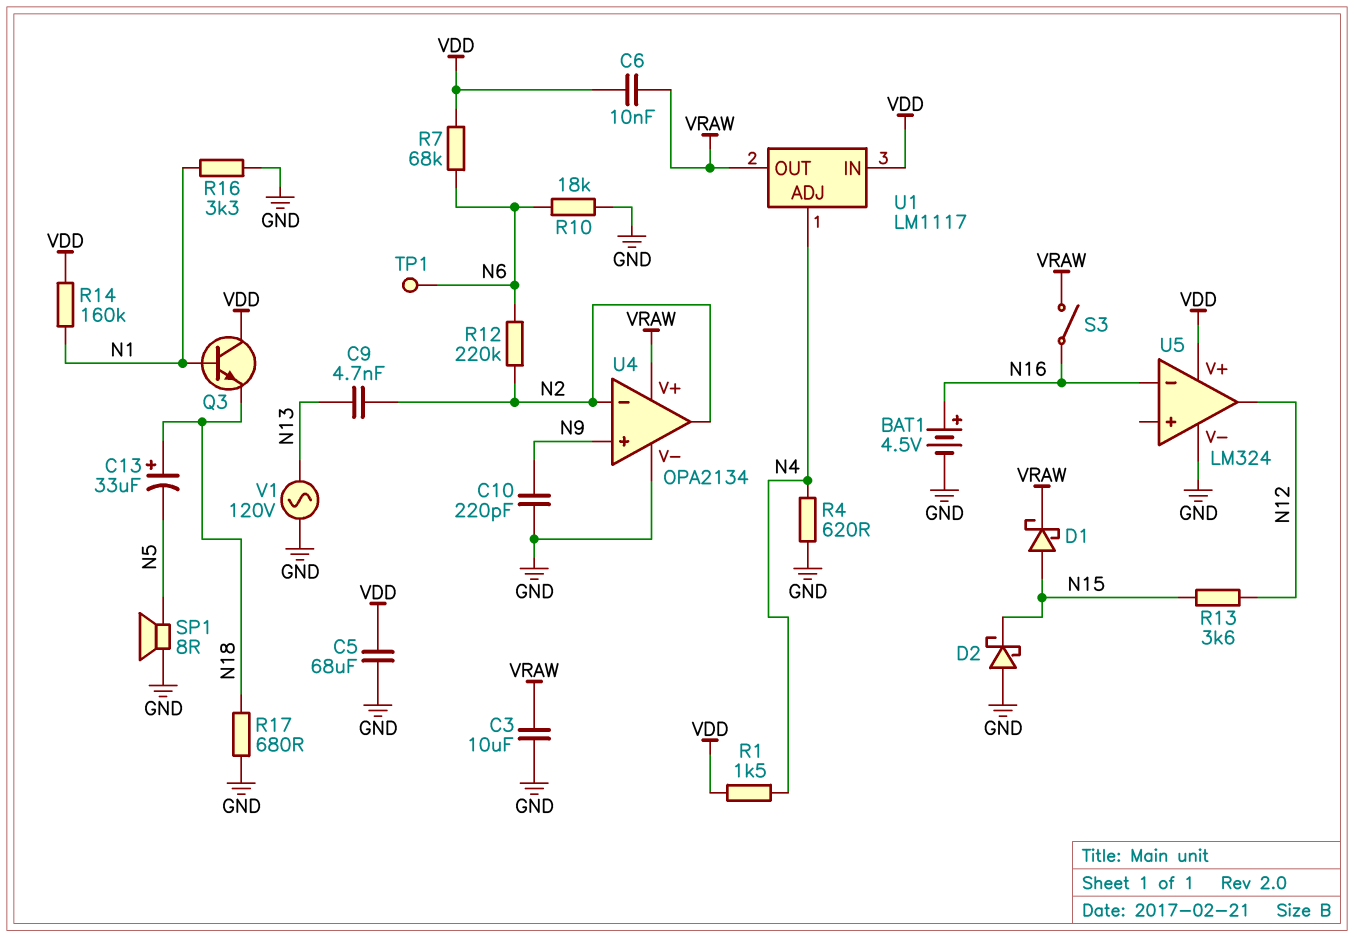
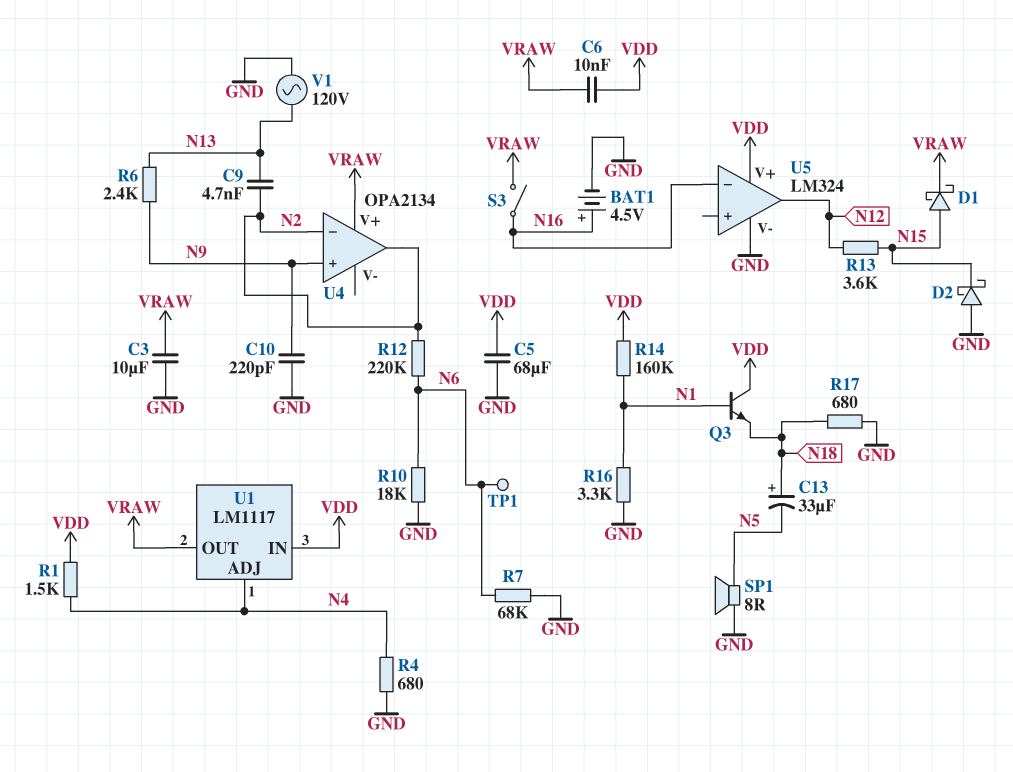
R4: 620 (GND, N4) -> 680 (GND, N4)
R6: none -> 2.4k (N9, N13)
R7: 68k (N6, VDD) -> 68k (GND, N6)
U4 pin V-: GND -> none

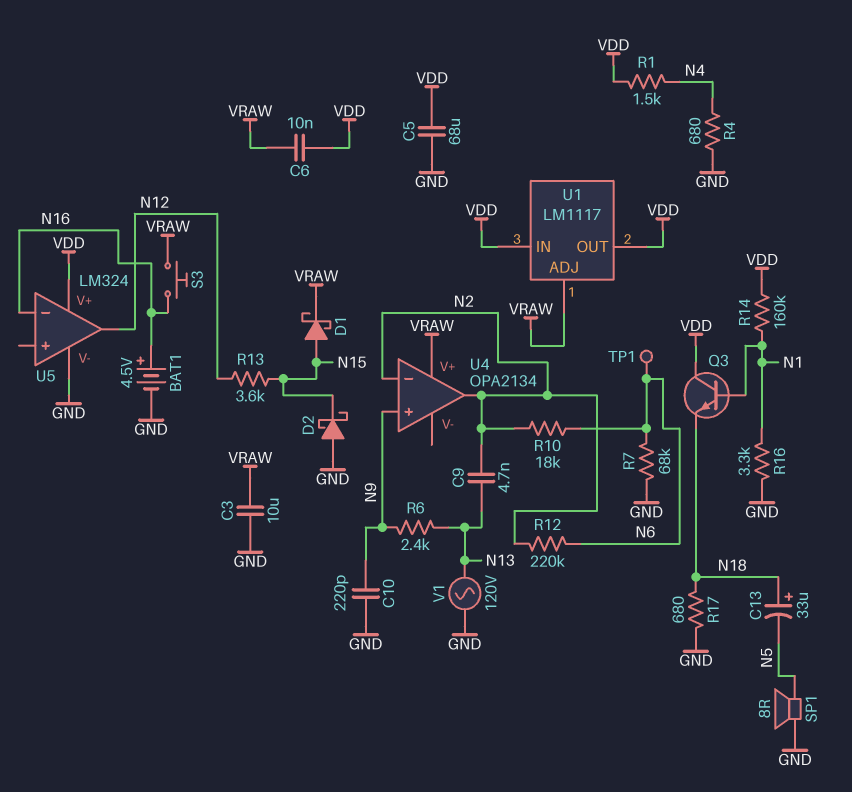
R10: 18k (GND, N6) -> 18k (N2, N6)
S3: switch (N16, VRAW) -> button (N16, VRAW)
U1 pin ADJ: N4 -> VRAW
U1 pin OUT: VRAW -> VDD

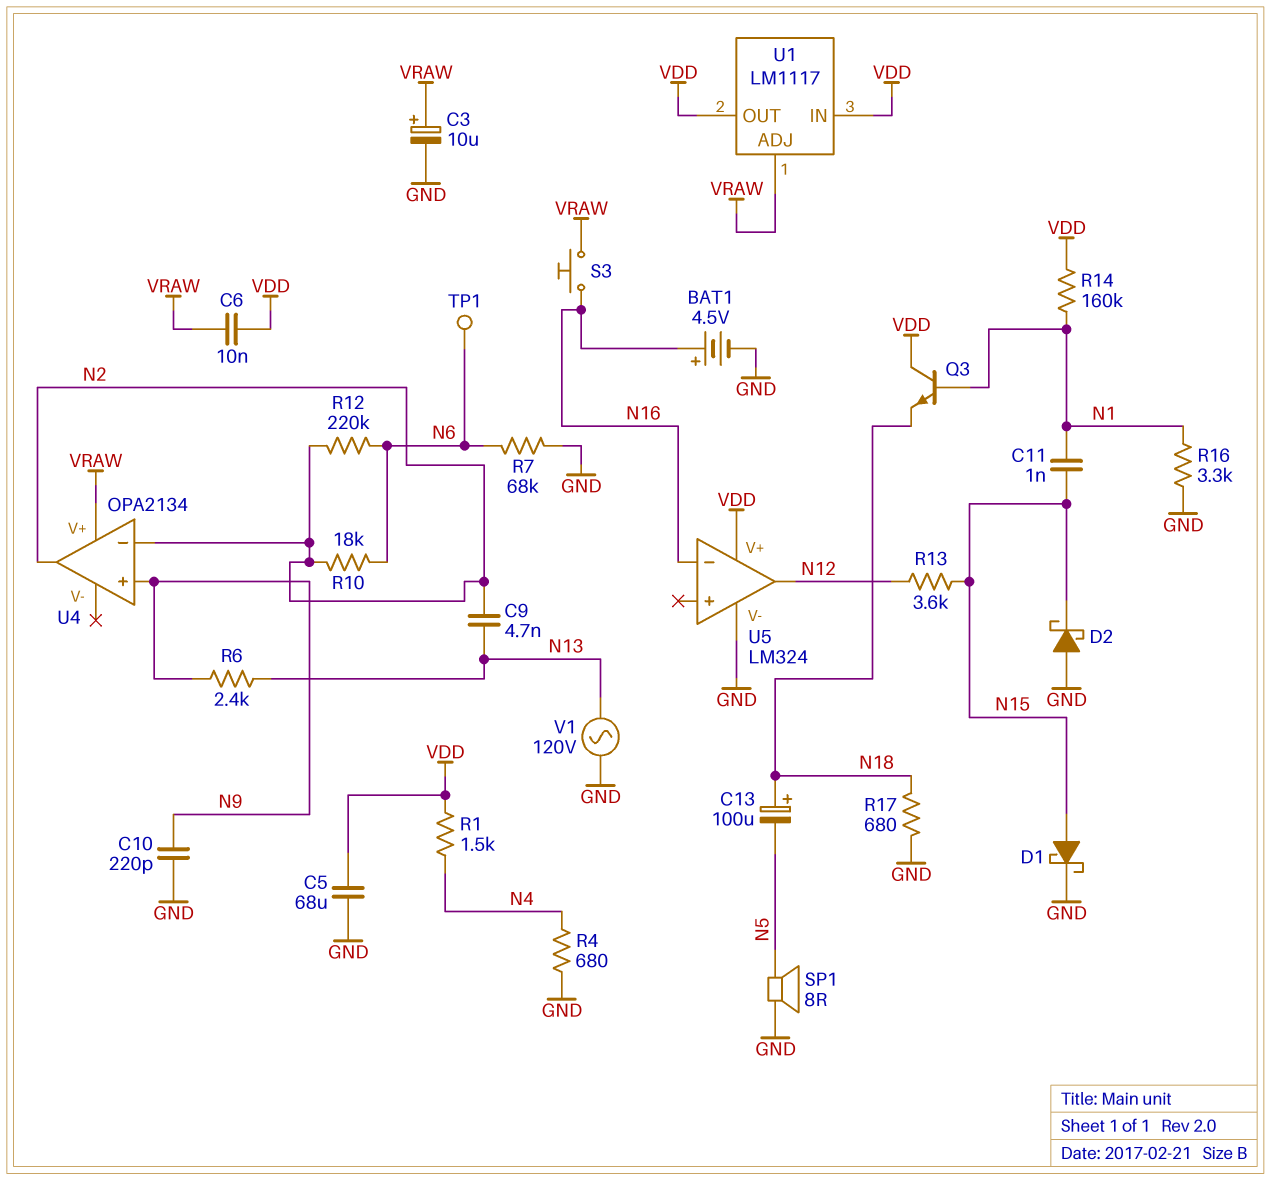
C3: 10uF (GND, VRAW) -> 10uF (plus VRAW, minus GND)
C11: none -> 1nF (N1, N15)
C13: 33uF (plus N18, minus N5) -> 100uF (plus N18, minus N5)
D1: schottky (A N15, K VRAW) -> schottky (A N15, K GND)

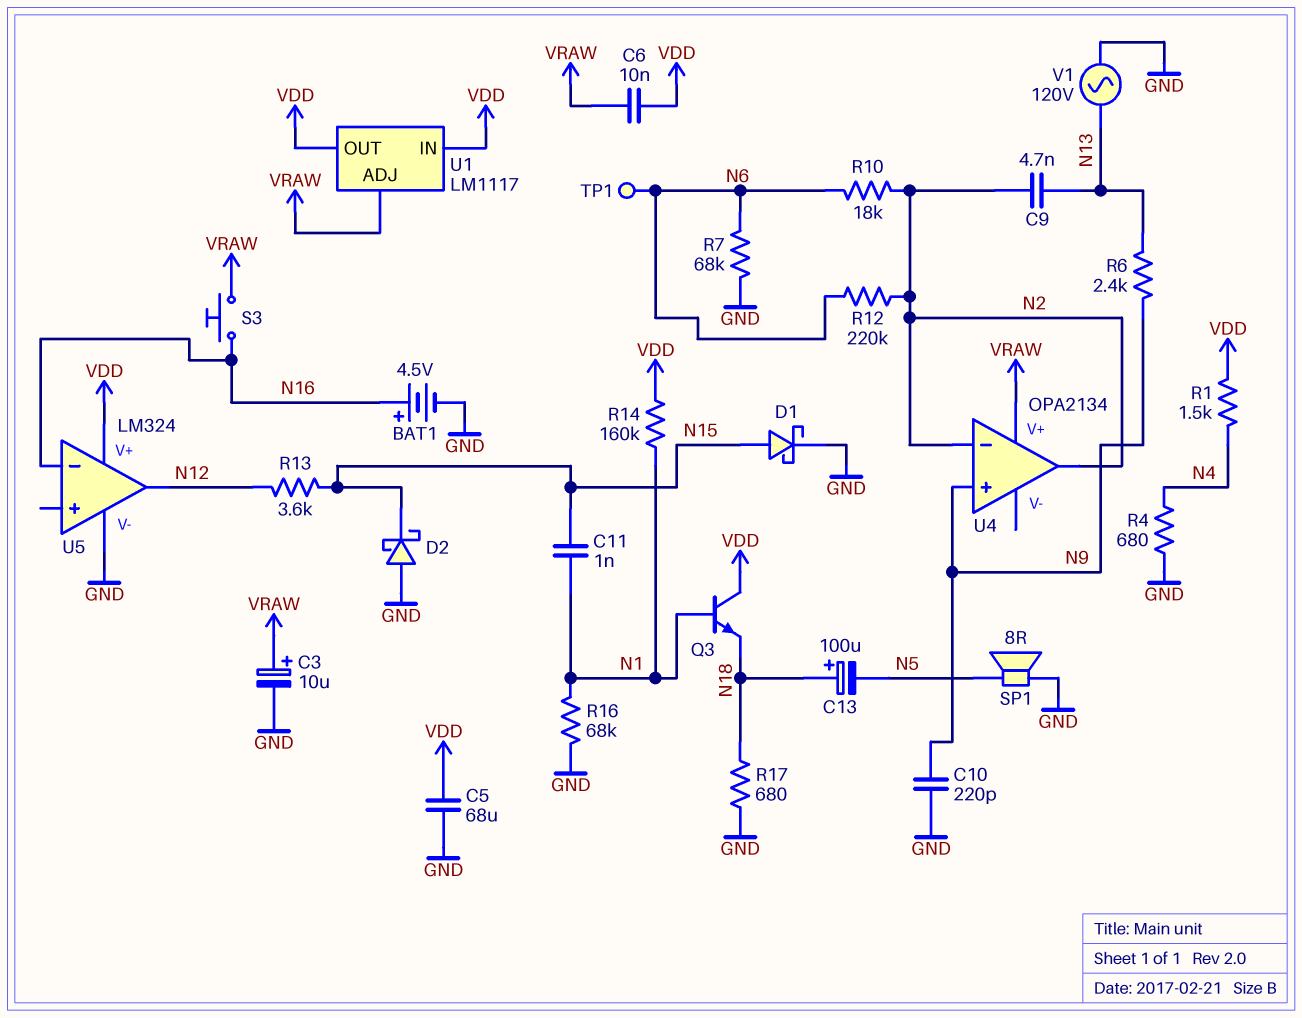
R16: 3.3k (GND, N1) -> 68k (GND, N1)

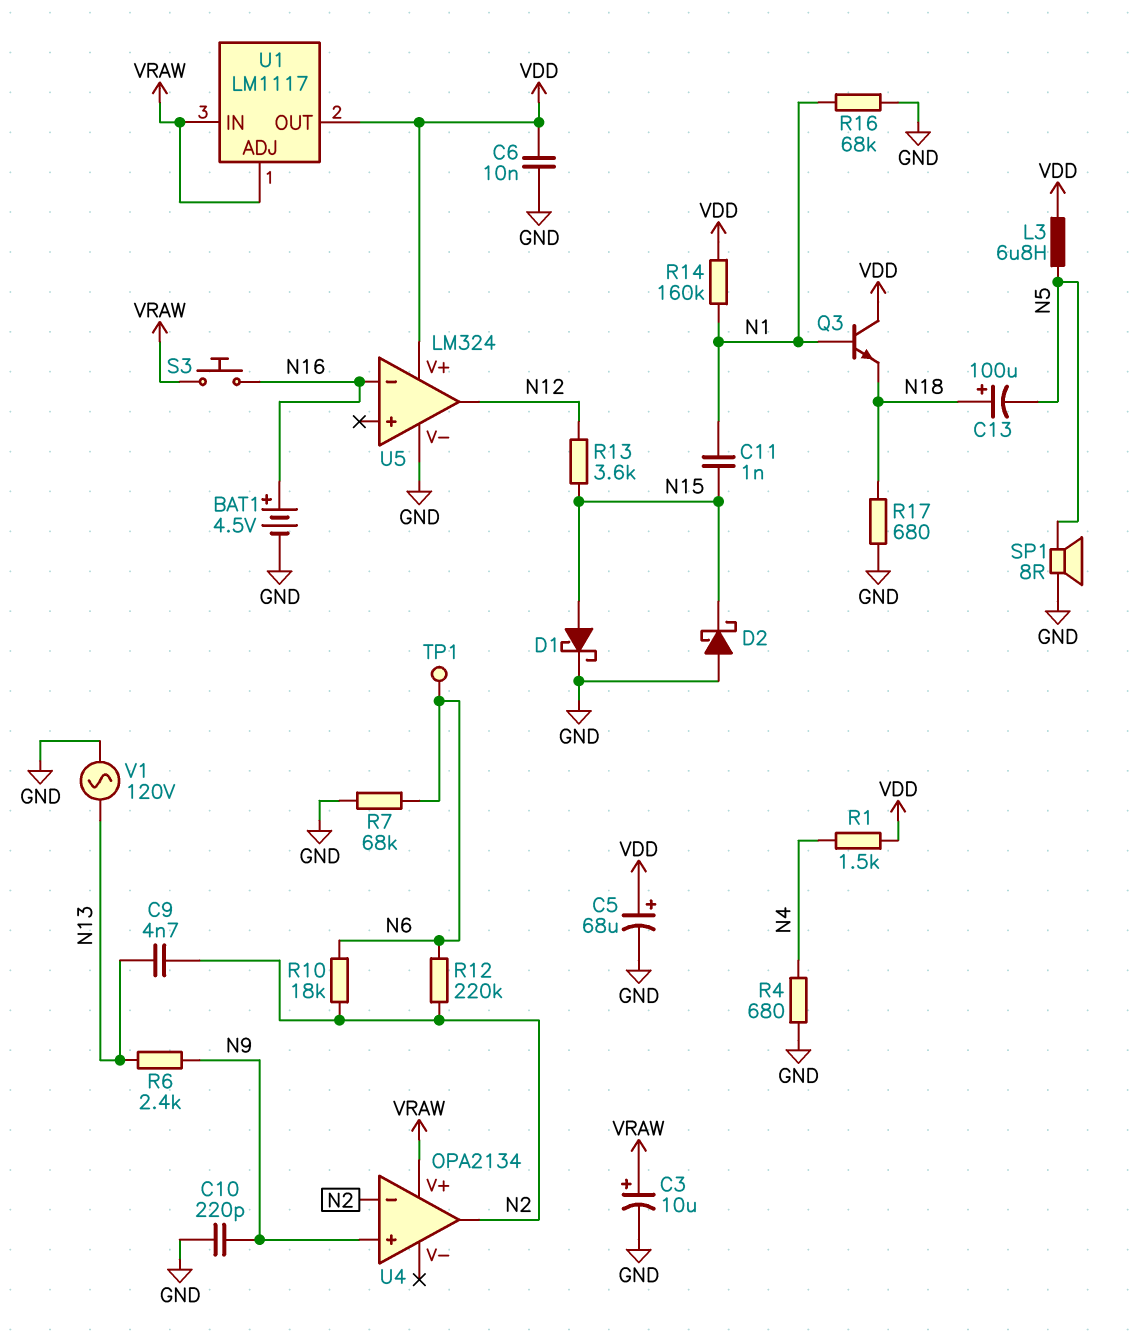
C5: 68uF (GND, VDD) -> 68uF (plus VDD, minus GND)
C6: 10nF (VDD, VRAW) -> 10nF (GND, VDD)
L3: none -> 6.8uH (N5, VDD)
U1 pin IN: VDD -> VRAW

